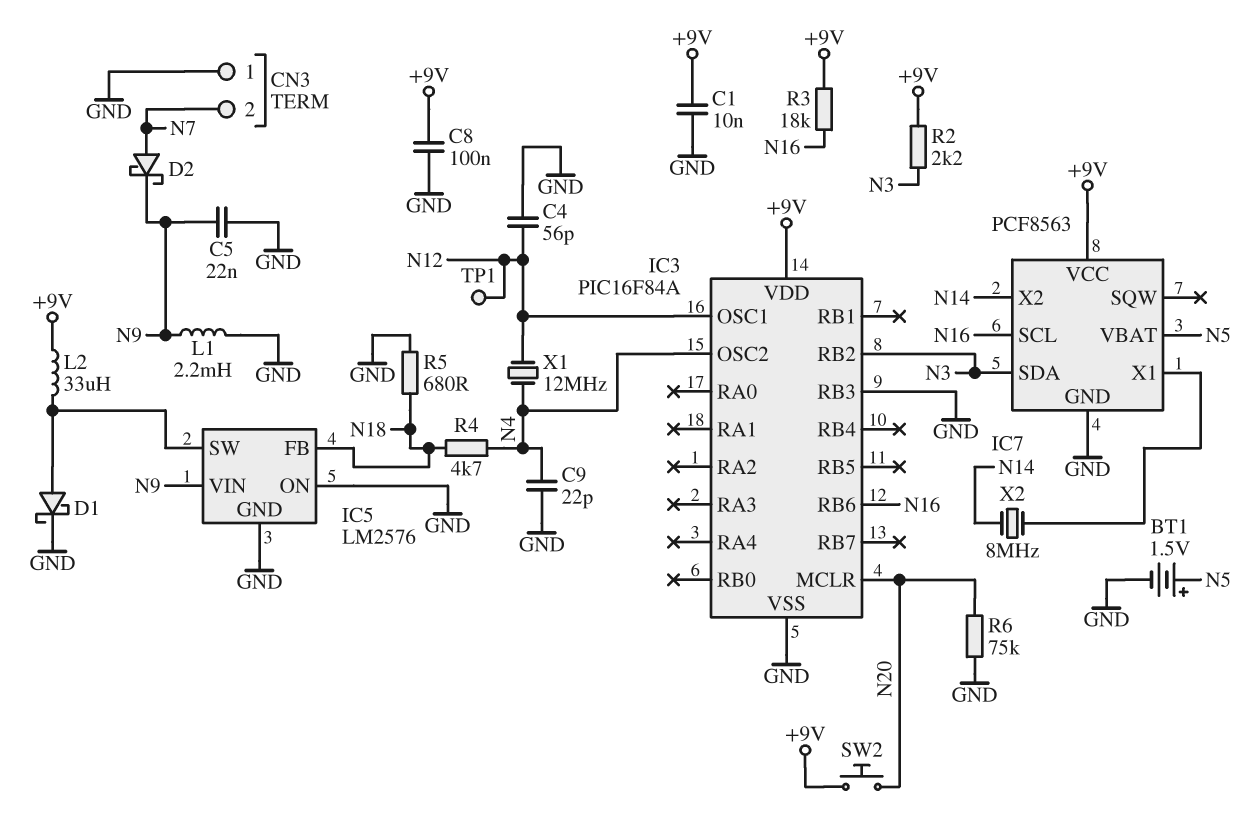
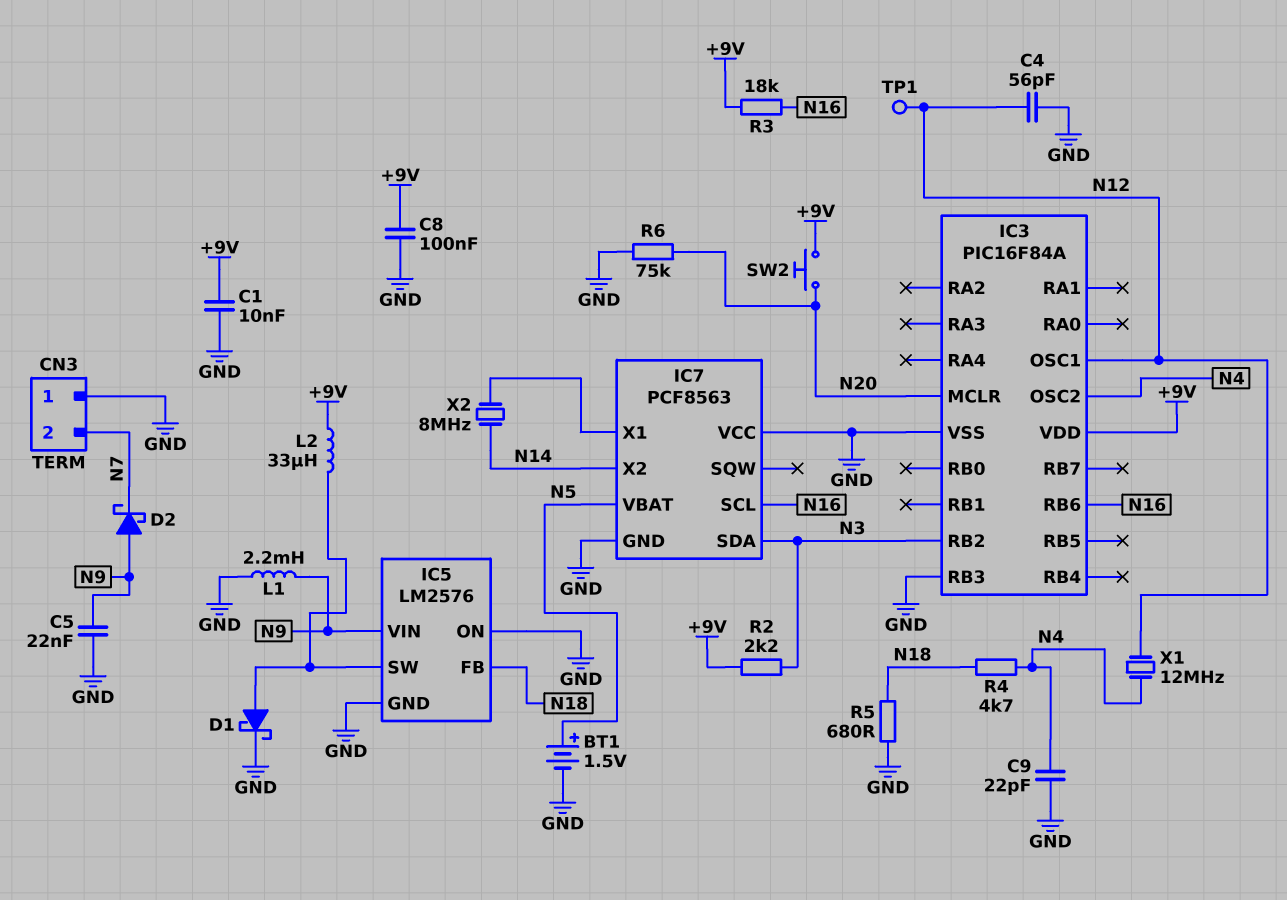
D2: schottky (A N7, K N9) -> schottky (A N9, K N7)
IC7 pin VCC: +9V -> GND

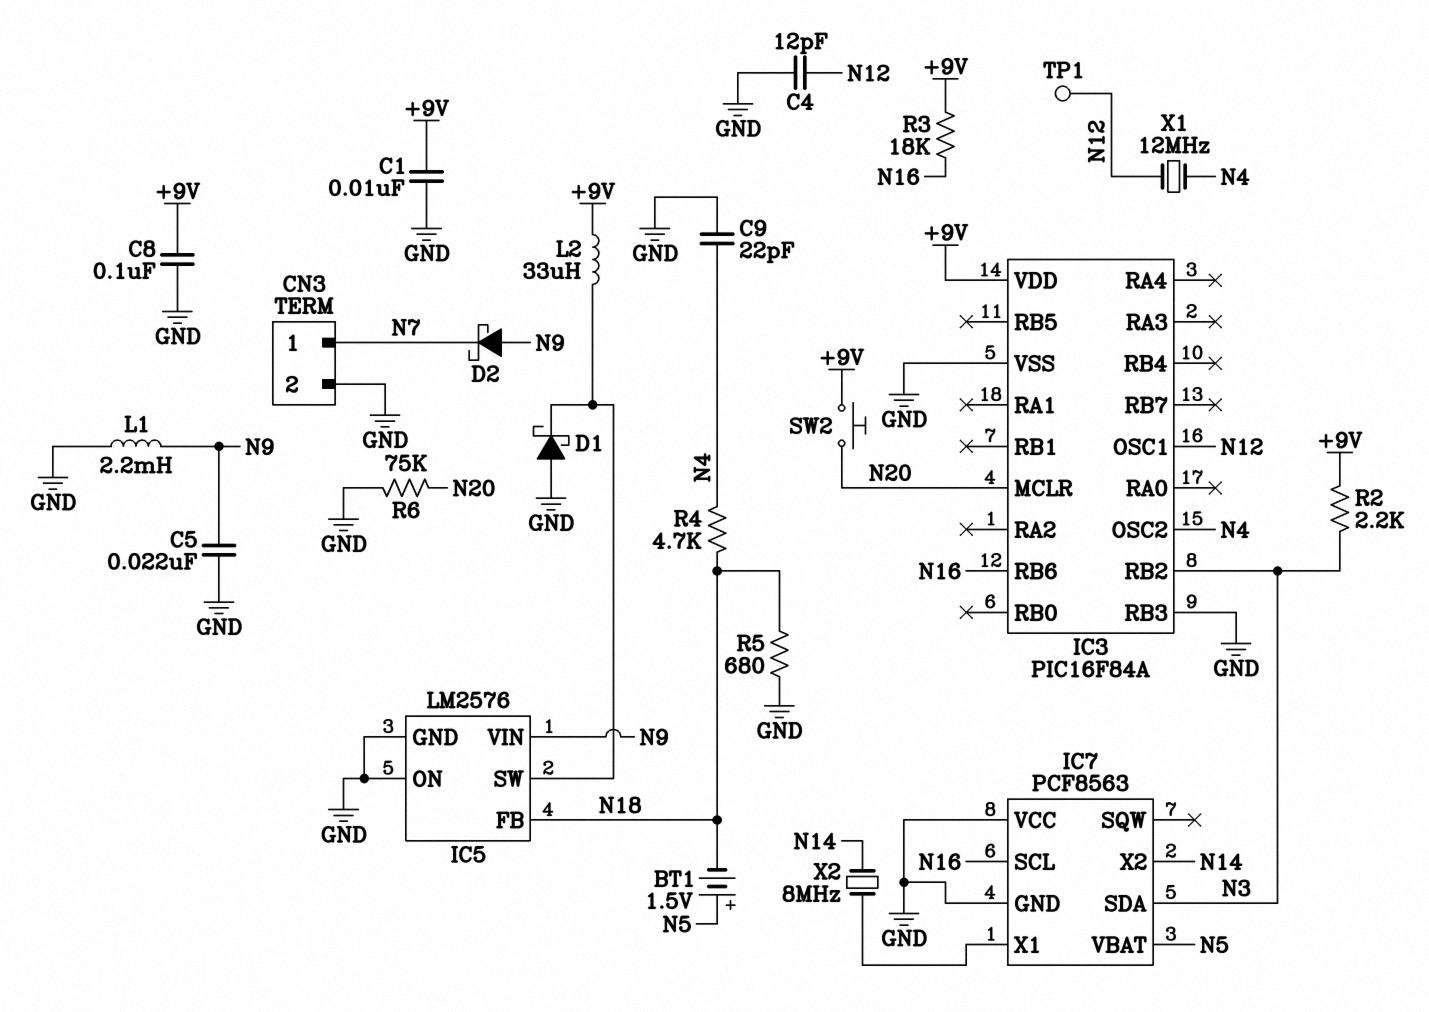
BT1: 1.5V (plus N5, minus GND) -> 1.5V (plus N5, minus N18)
C4: 56pF (GND, N12) -> 12pF (GND, N12)
CN3 pin 1: GND -> N7
CN3 pin 2: N7 -> GND
D1: schottky (A IC5/SW, K GND) -> schottky (A GND, K IC5/SW)

